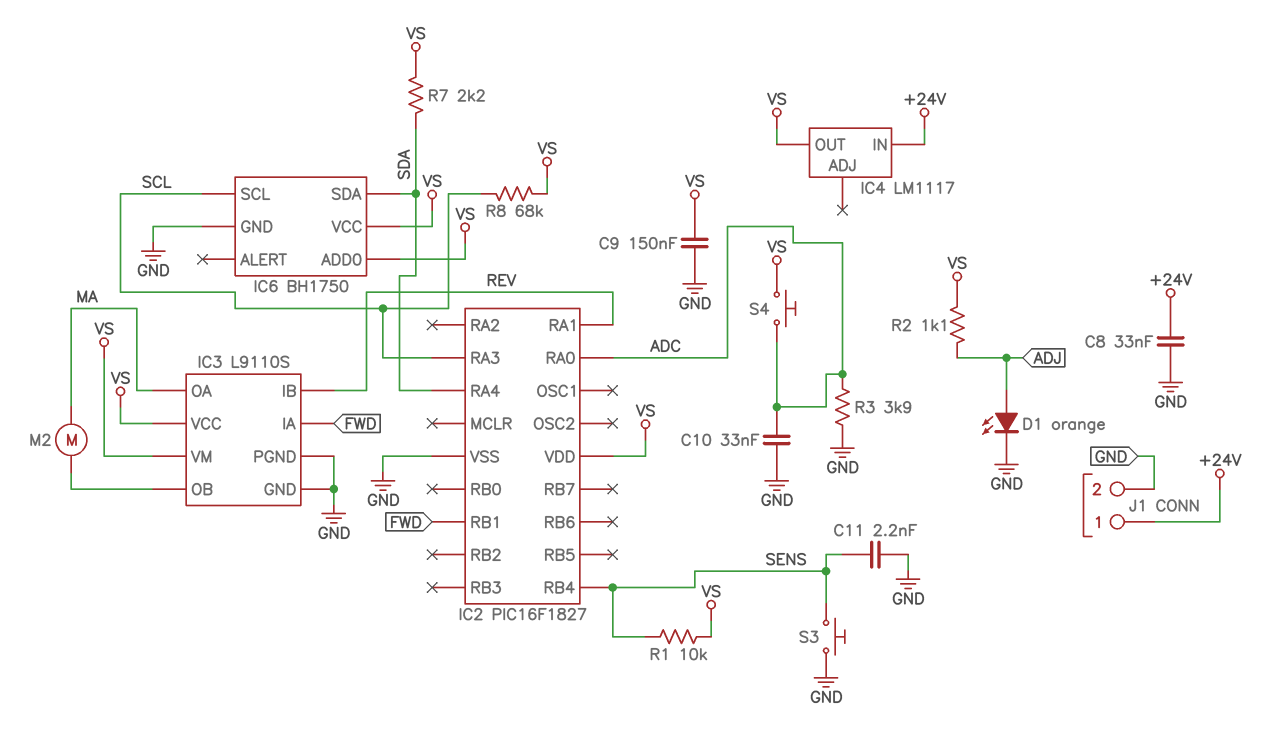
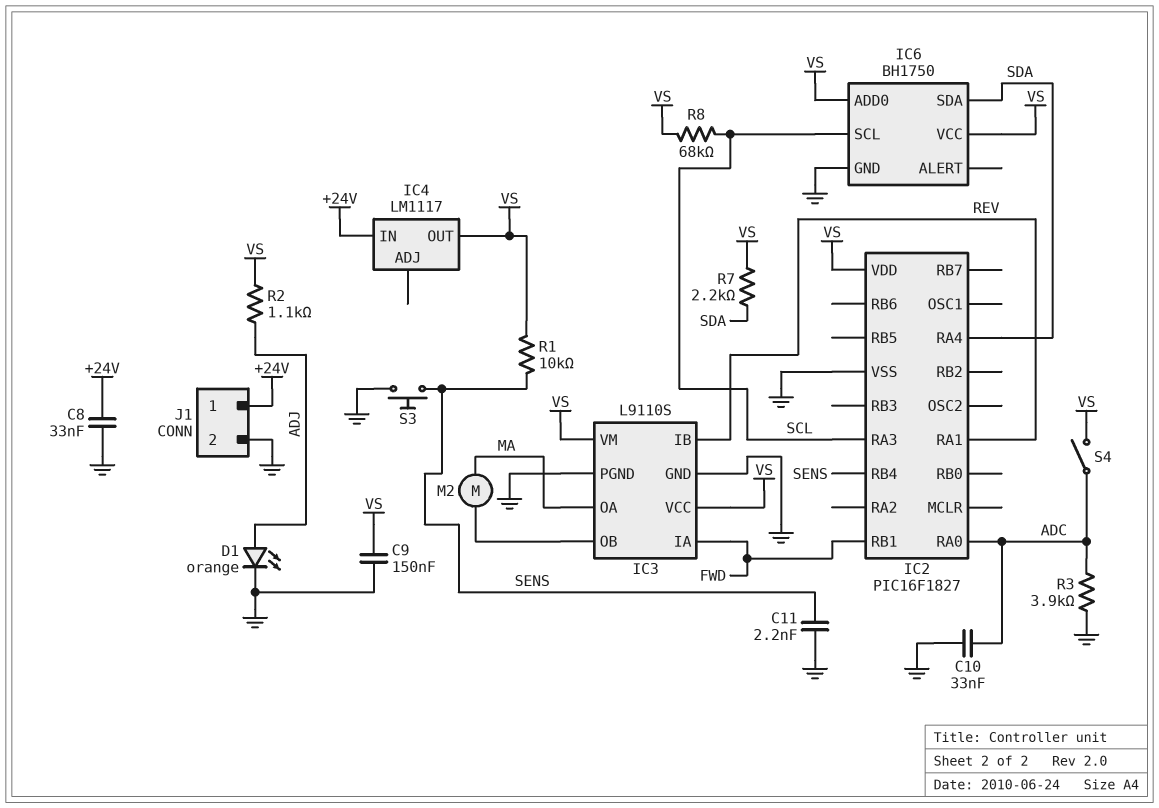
S4: button (ADC, VS) -> switch (ADC, VS)

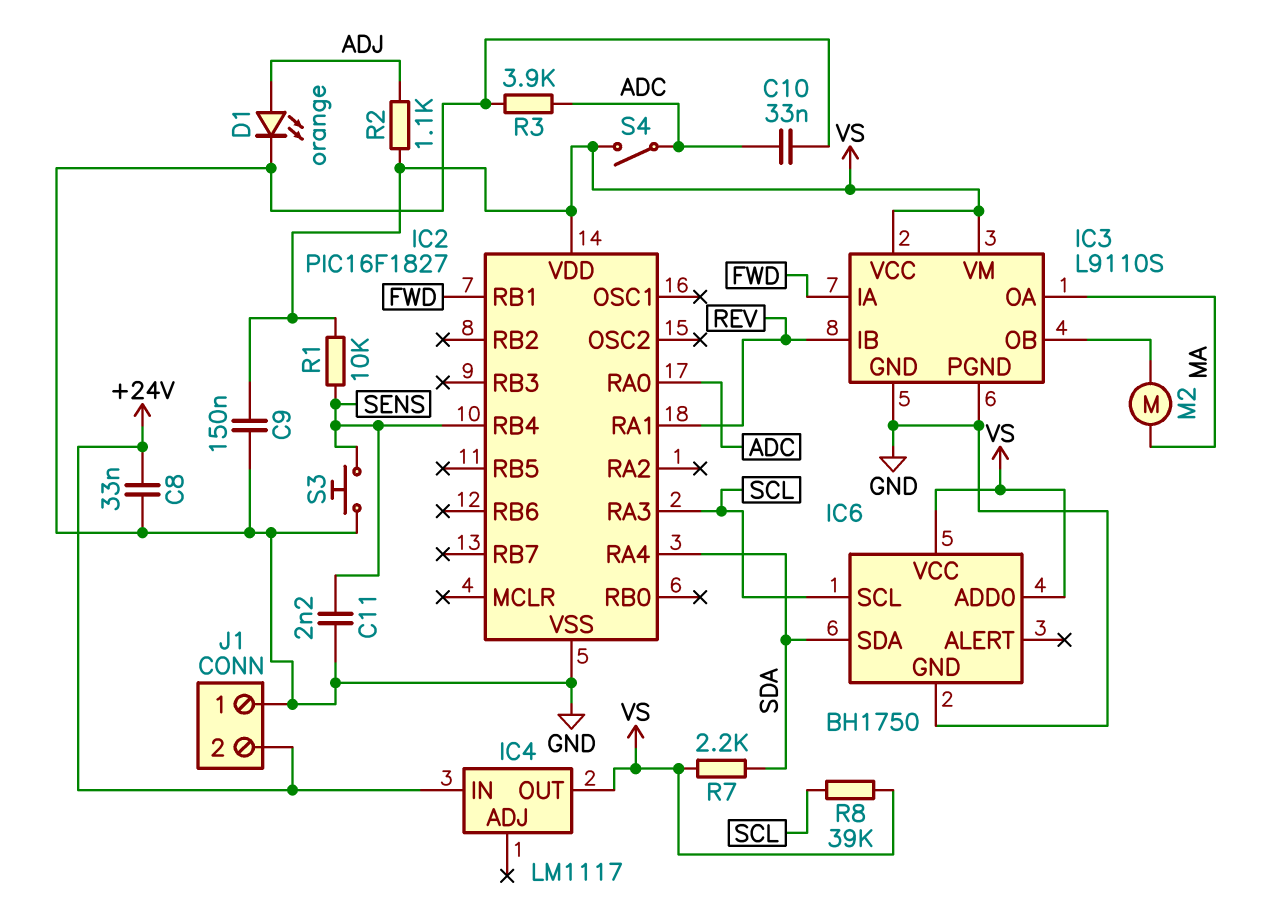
J1 pin 1: +24V -> GND
J1 pin 2: GND -> +24V
R8: 68k (SCL, VS) -> 39k (SCL, VS)

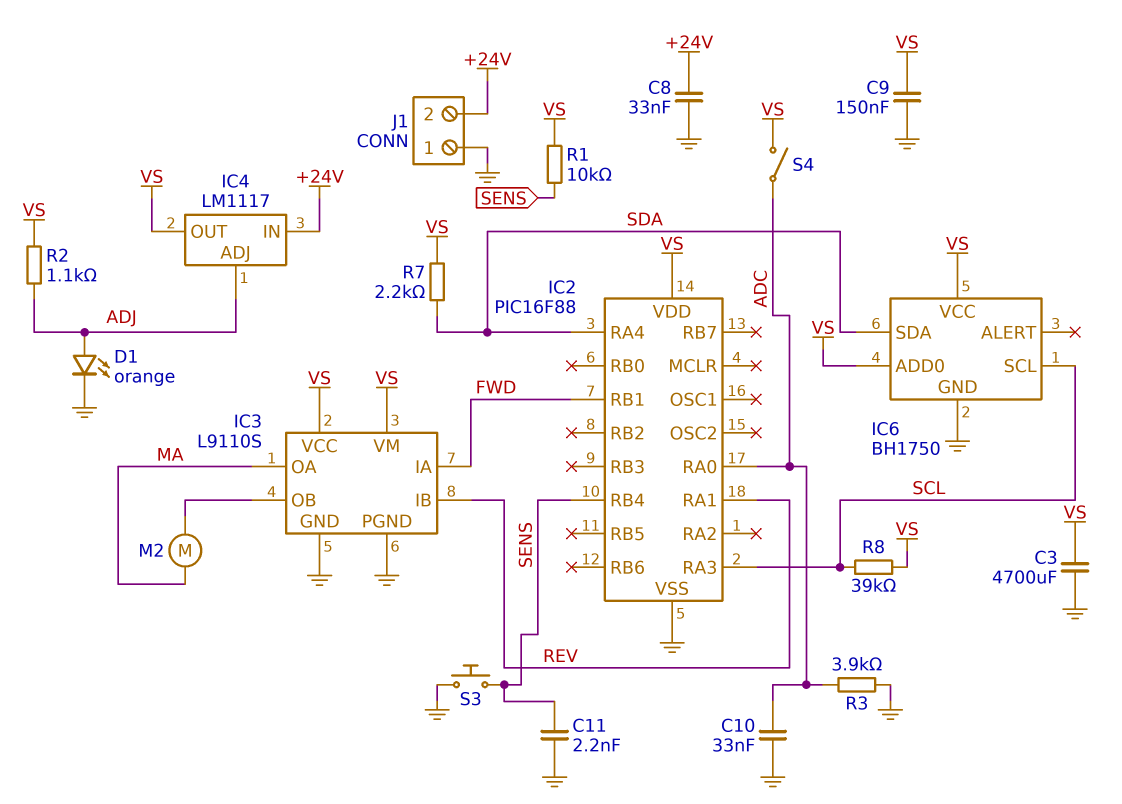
C3: none -> 4700uF (GND, VS)
IC2: PIC16F1827 -> PIC16F88
IC4 pin ADJ: none -> ADJ

